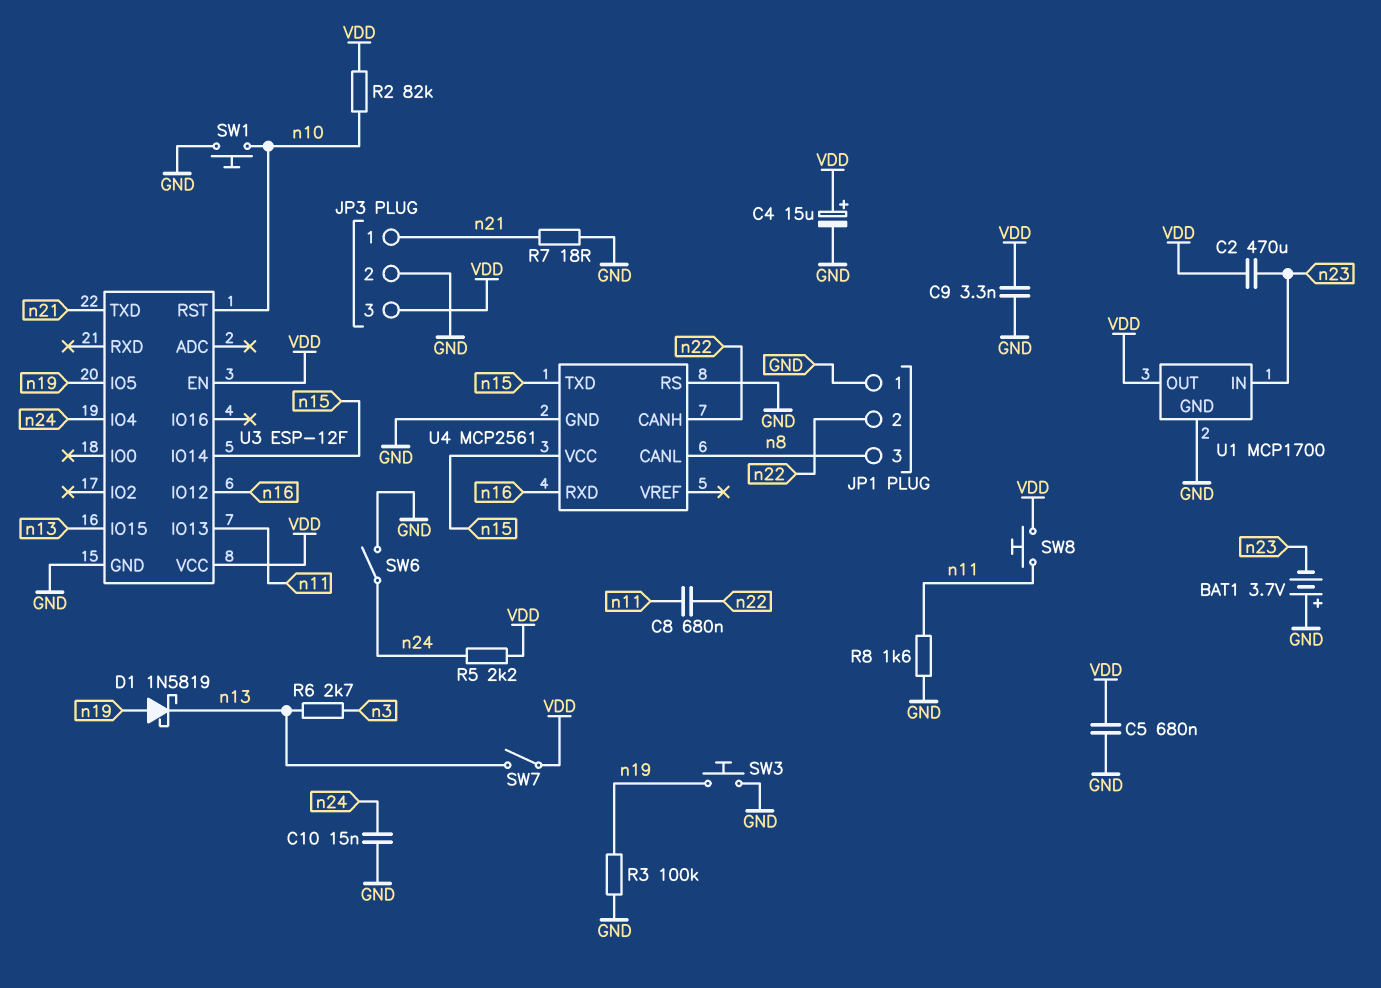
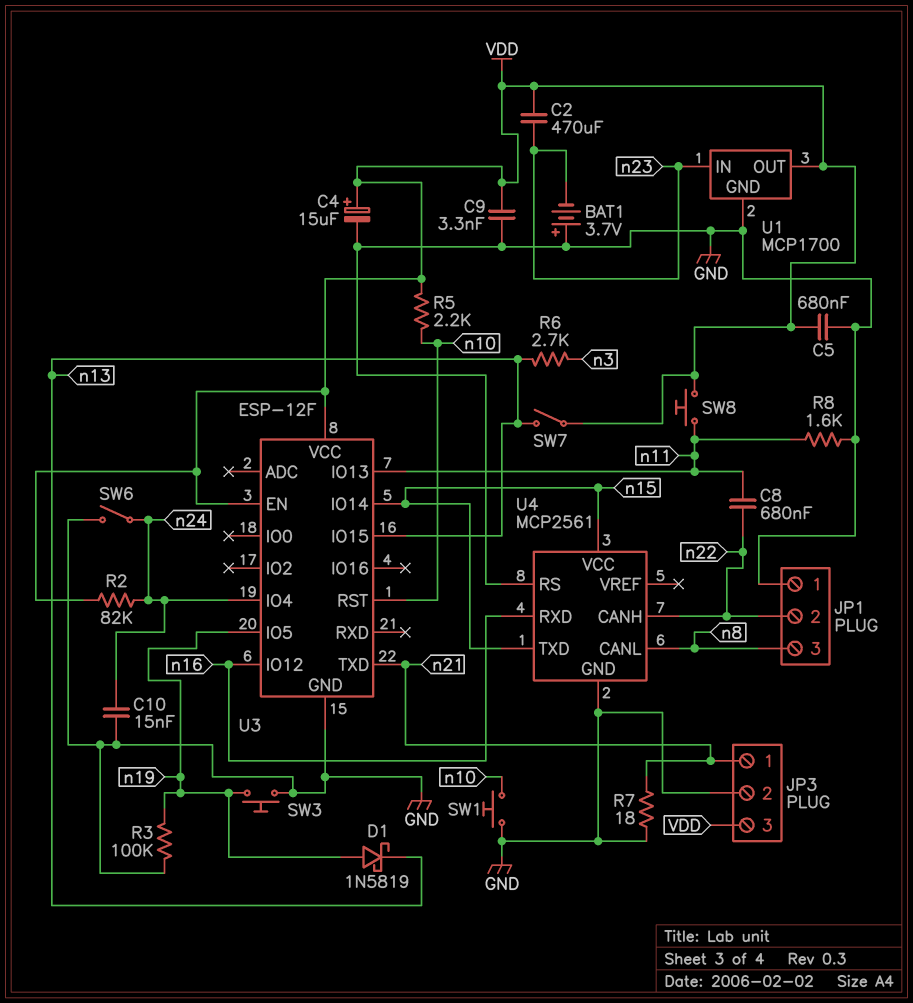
R2: 82k (VDD, n10) -> 82k (VDD, n24)
R5: 2.2k (VDD, n24) -> 2.2k (VDD, n10)

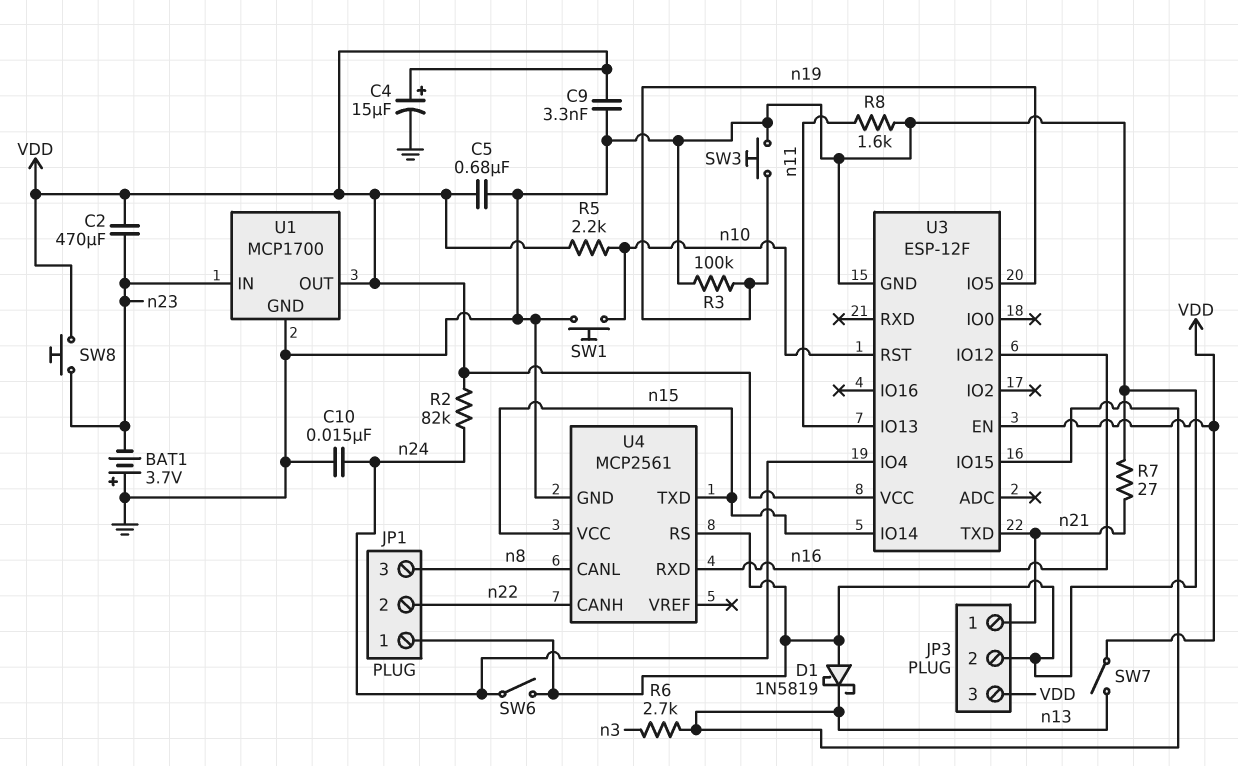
C8: 680nF (n11, n22) -> none
D1: schottky 1N5819 (A n19, K n13) -> schottky 1N5819 (A GND, K n13)
R7: 18 (GND, n21) -> 27 (GND, n21)
SW8: button (VDD, n11) -> button (VDD, n23)

